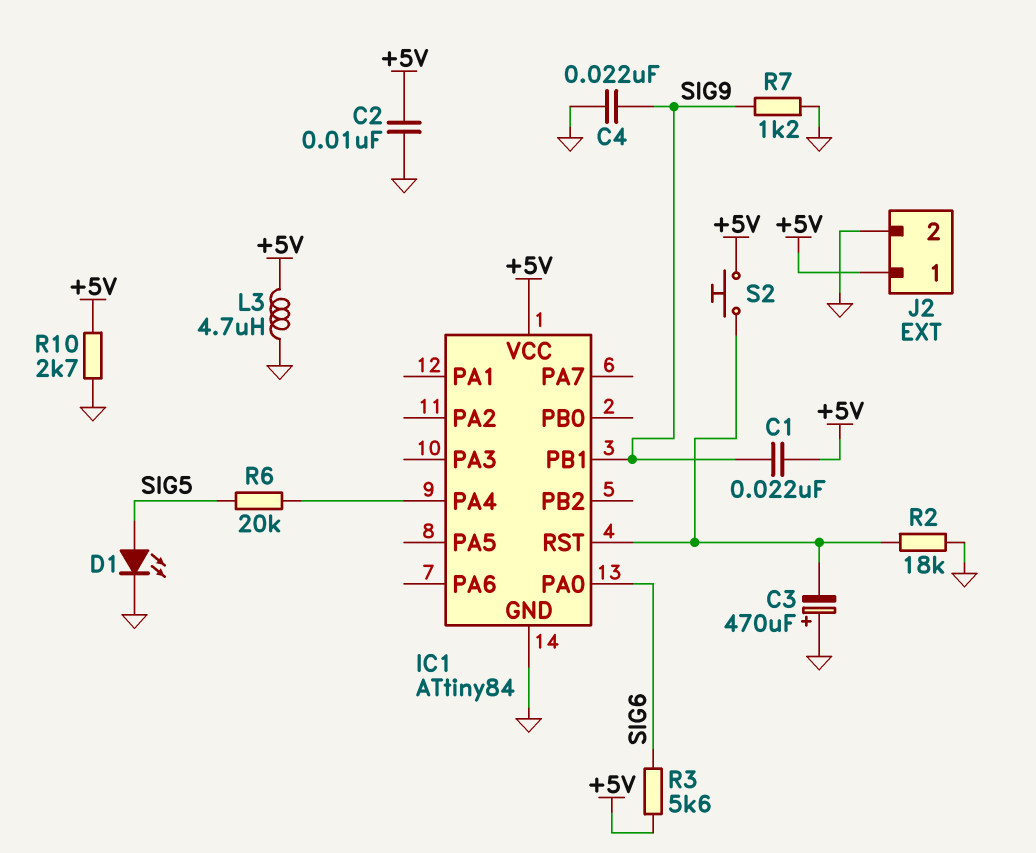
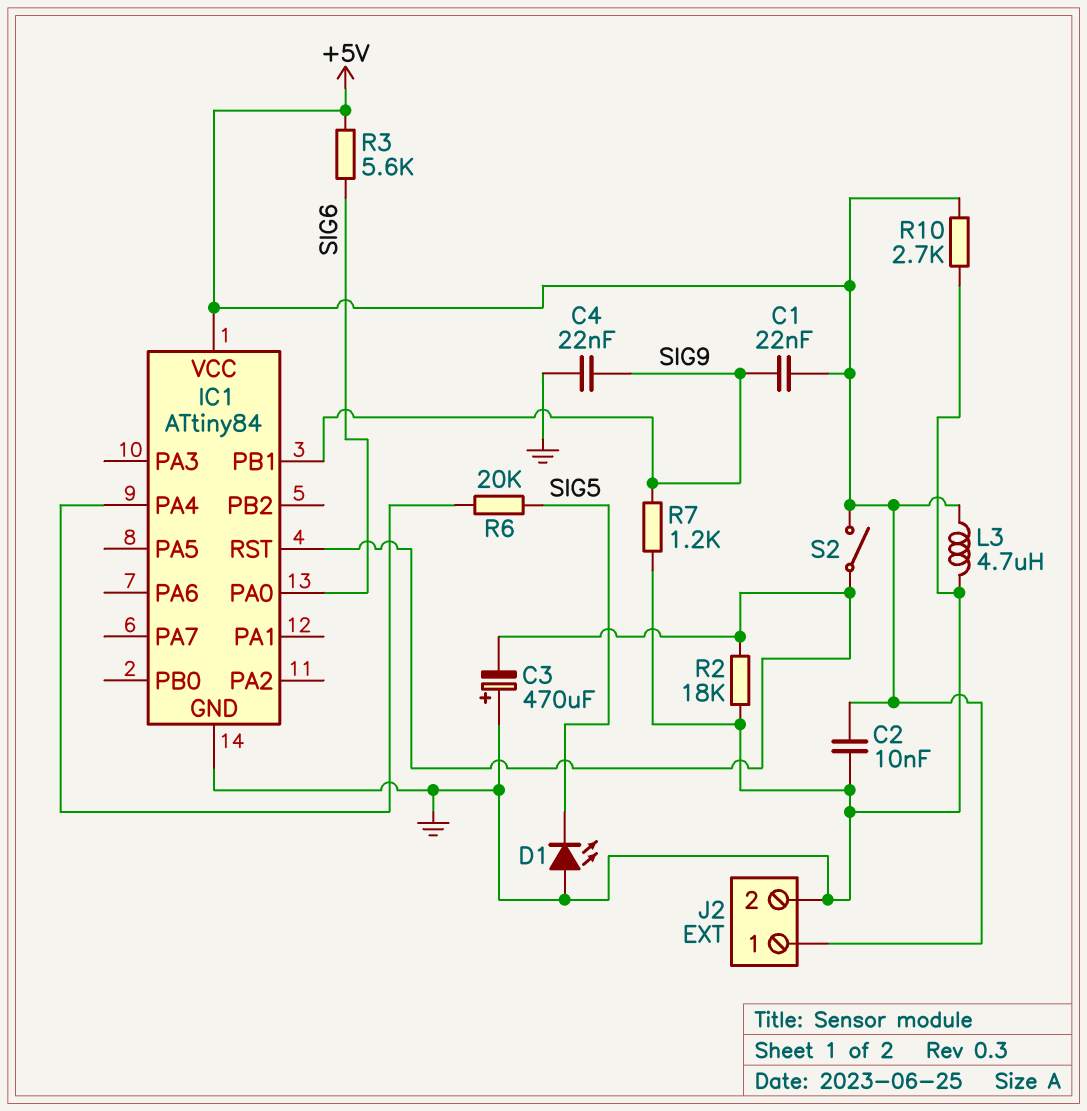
D1: LED (A SIG5, K GND) -> LED (A GND, K SIG5)
S2: button (+5V, IC1/RST) -> switch (+5V, IC1/RST)

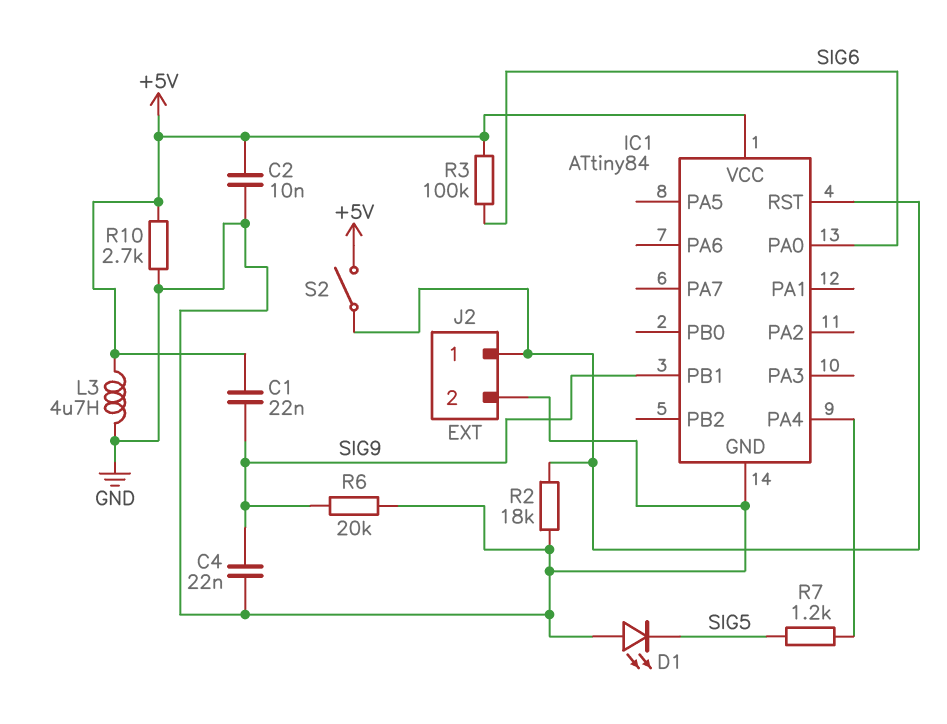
C3: 470uF (plus GND, minus IC1/RST) -> none
J2 pin 1: +5V -> IC1/RST
R3: 5.6k (+5V, SIG6) -> 100k (+5V, SIG6)
R6: 20k (IC1/PA4, SIG5) -> 20k (GND, SIG9)
R7: 1.2k (GND, SIG9) -> 1.2k (IC1/PA4, SIG5)

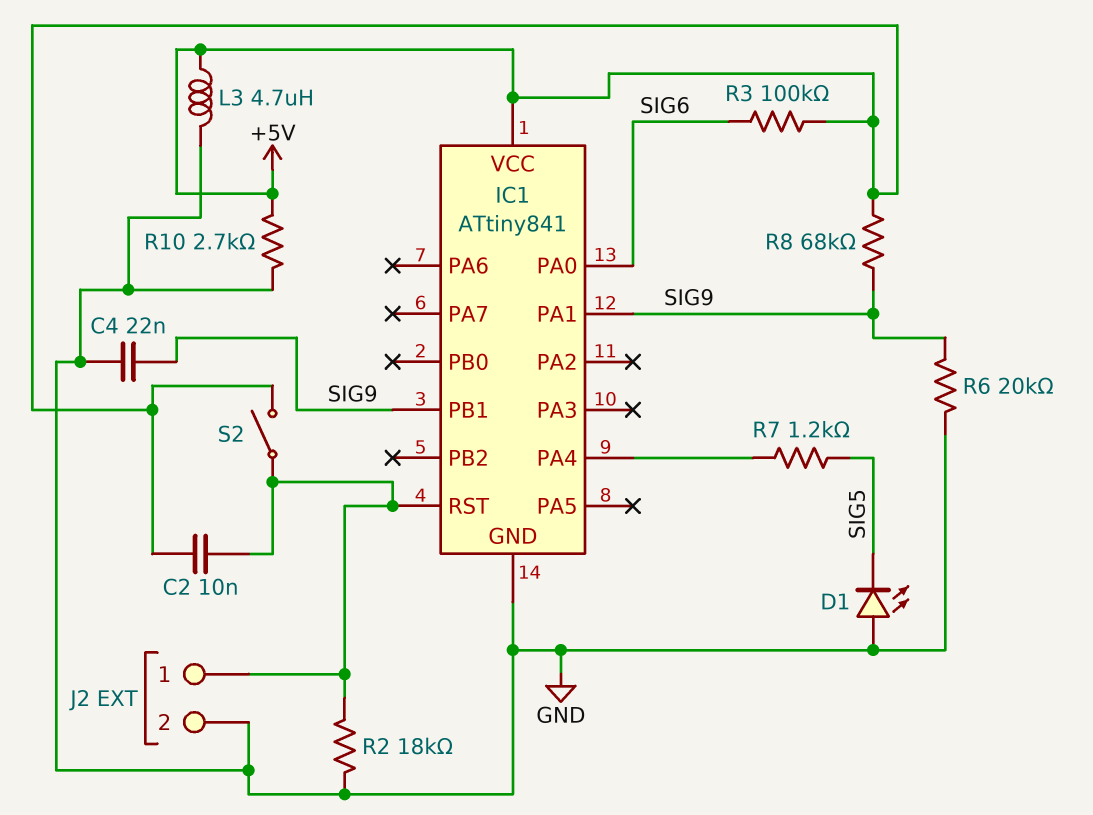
C1: 22nF (+5V, SIG9) -> none
C2: 10nF (+5V, GND) -> 10nF (+5V, IC1/RST)
IC1: ATtiny84 -> ATtiny841
IC1 pin PA1: none -> SIG9
R8: none -> 68k (+5V, SIG9)

